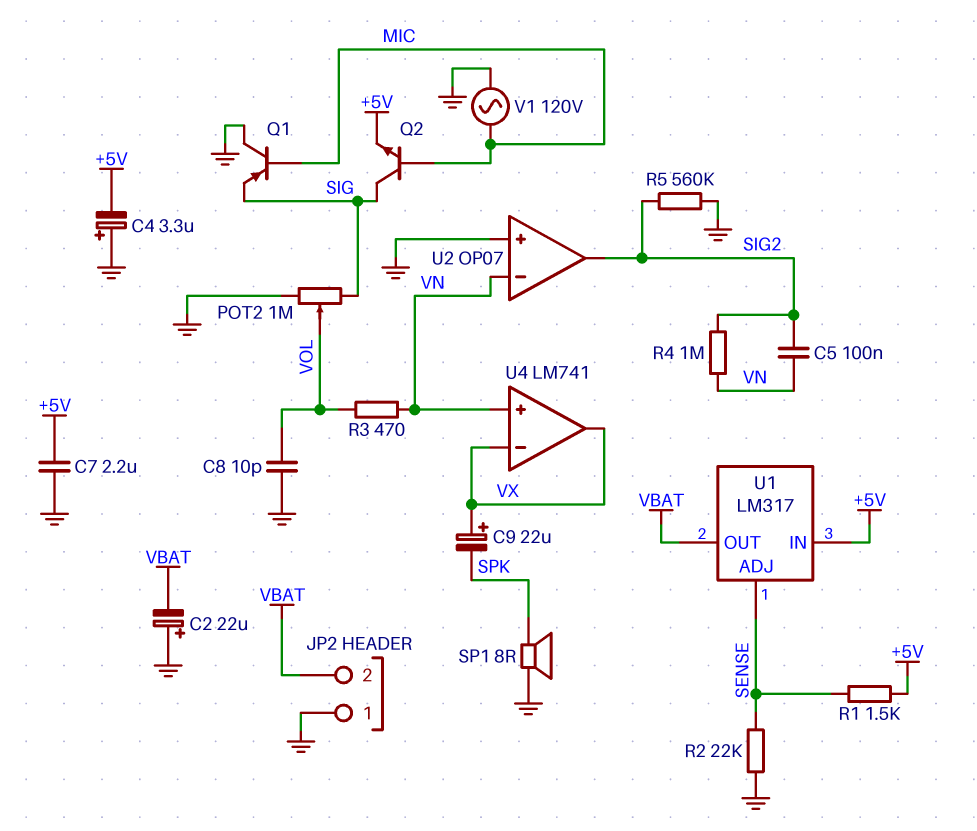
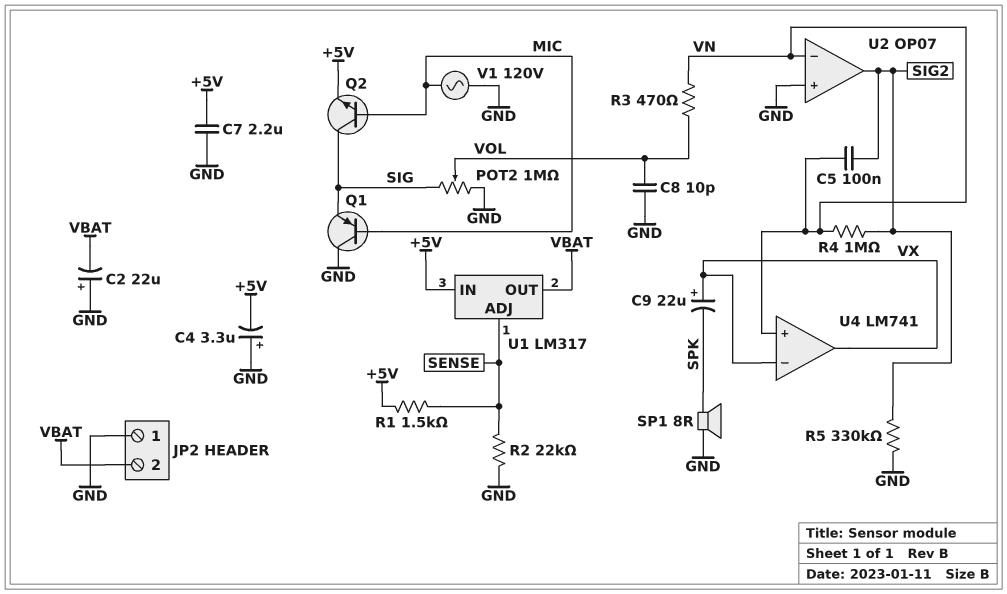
R5: 560k (GND, SIG2) -> 330k (GND, SIG2)

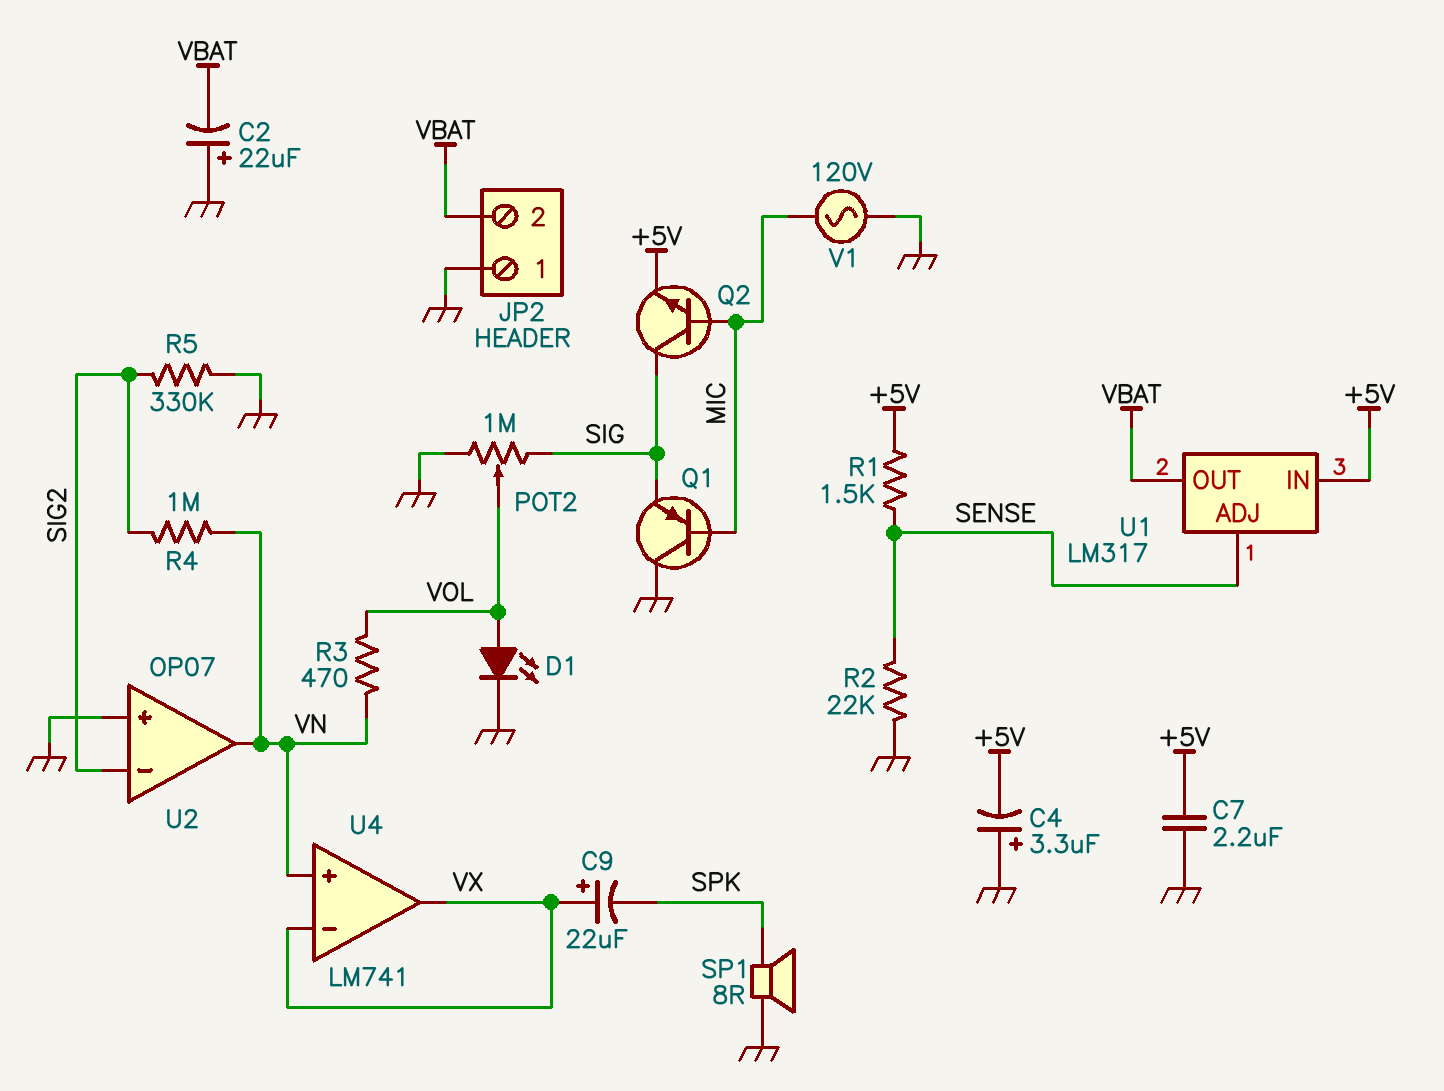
C5: 100nF (SIG2, VN) -> none
C8: 10pF (GND, VOL) -> none
D1: none -> LED (A VOL, K GND)
U2 pin in-: VN -> SIG2
U2 pin out: SIG2 -> VN

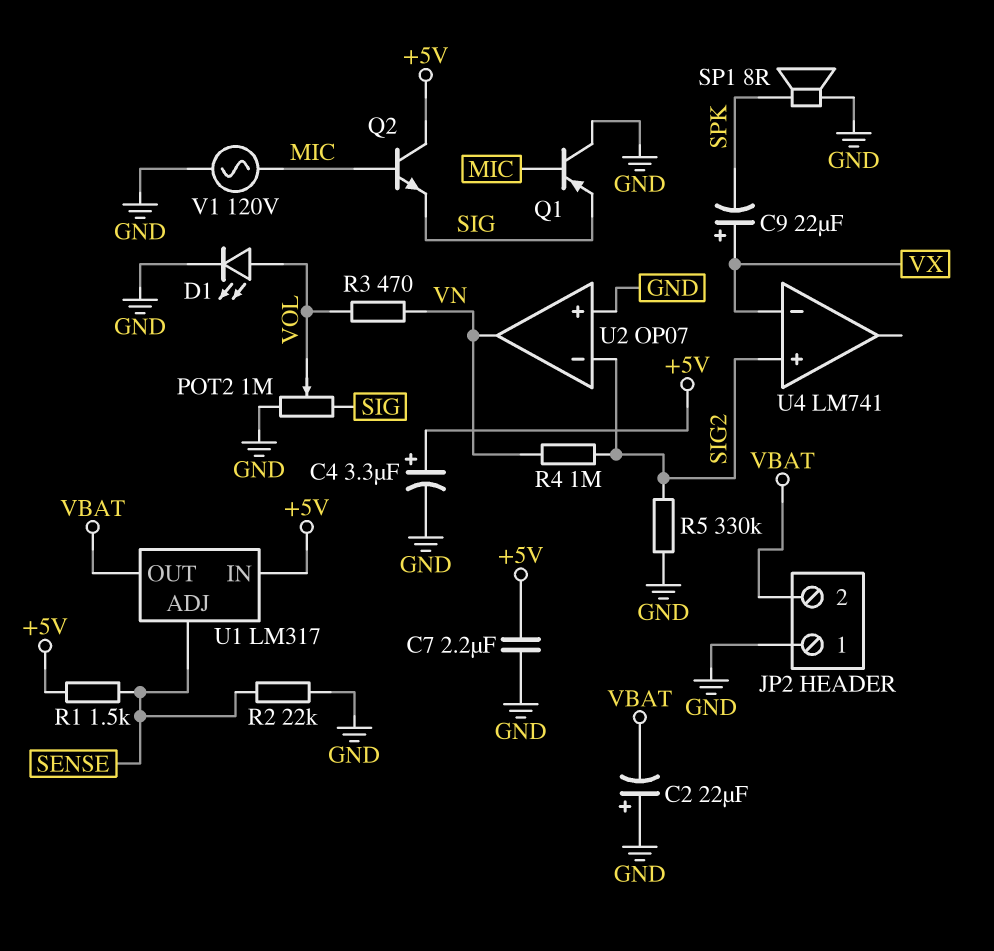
C4: 3.3uF (plus GND, minus +5V) -> 3.3uF (plus +5V, minus GND)
Q2: NPN (B MIC, C SIG, E +5V) -> NPN (B MIC, C +5V, E SIG)
U4 pin in+: VN -> SIG2
U4 pin out: VX -> none

